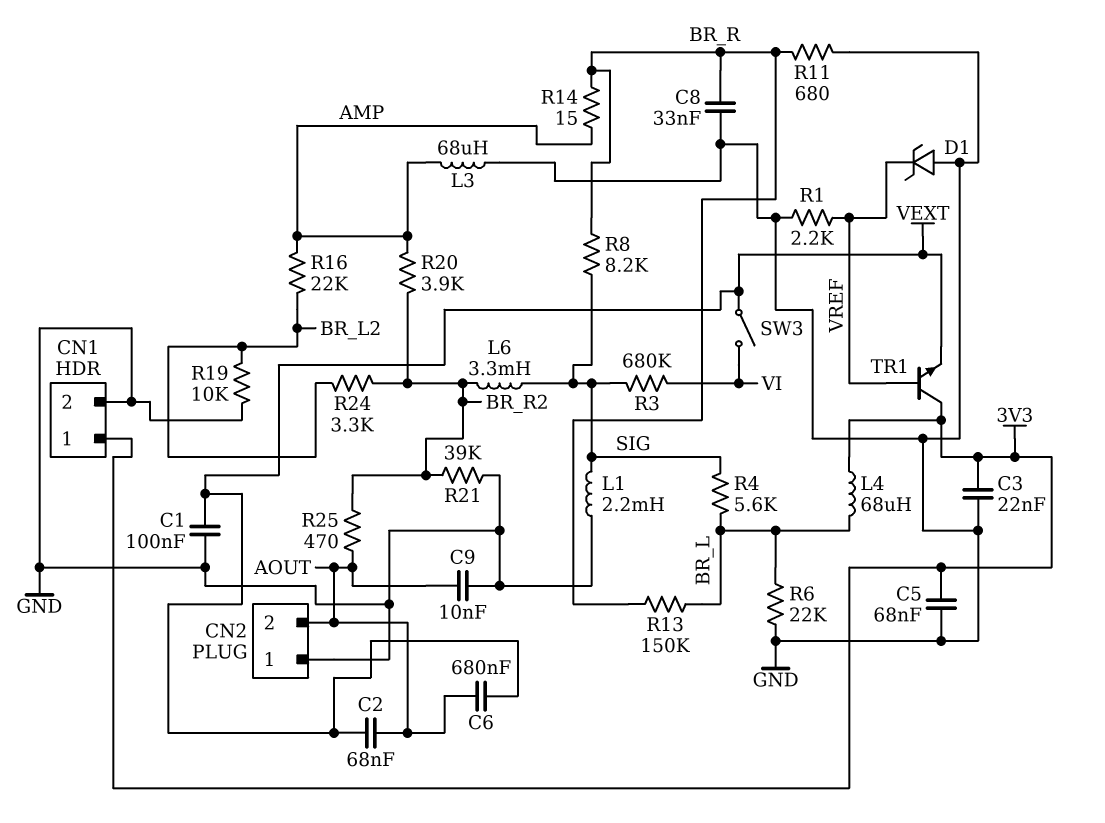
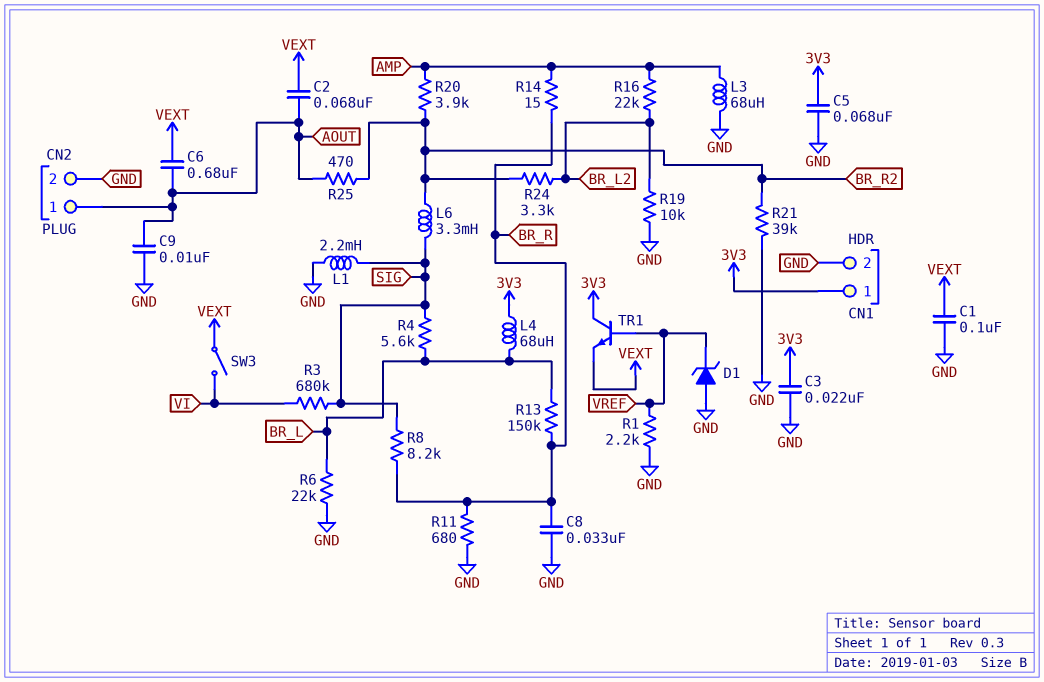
CN2 pin 1: GND -> AOUT
CN2 pin 2: AOUT -> GND

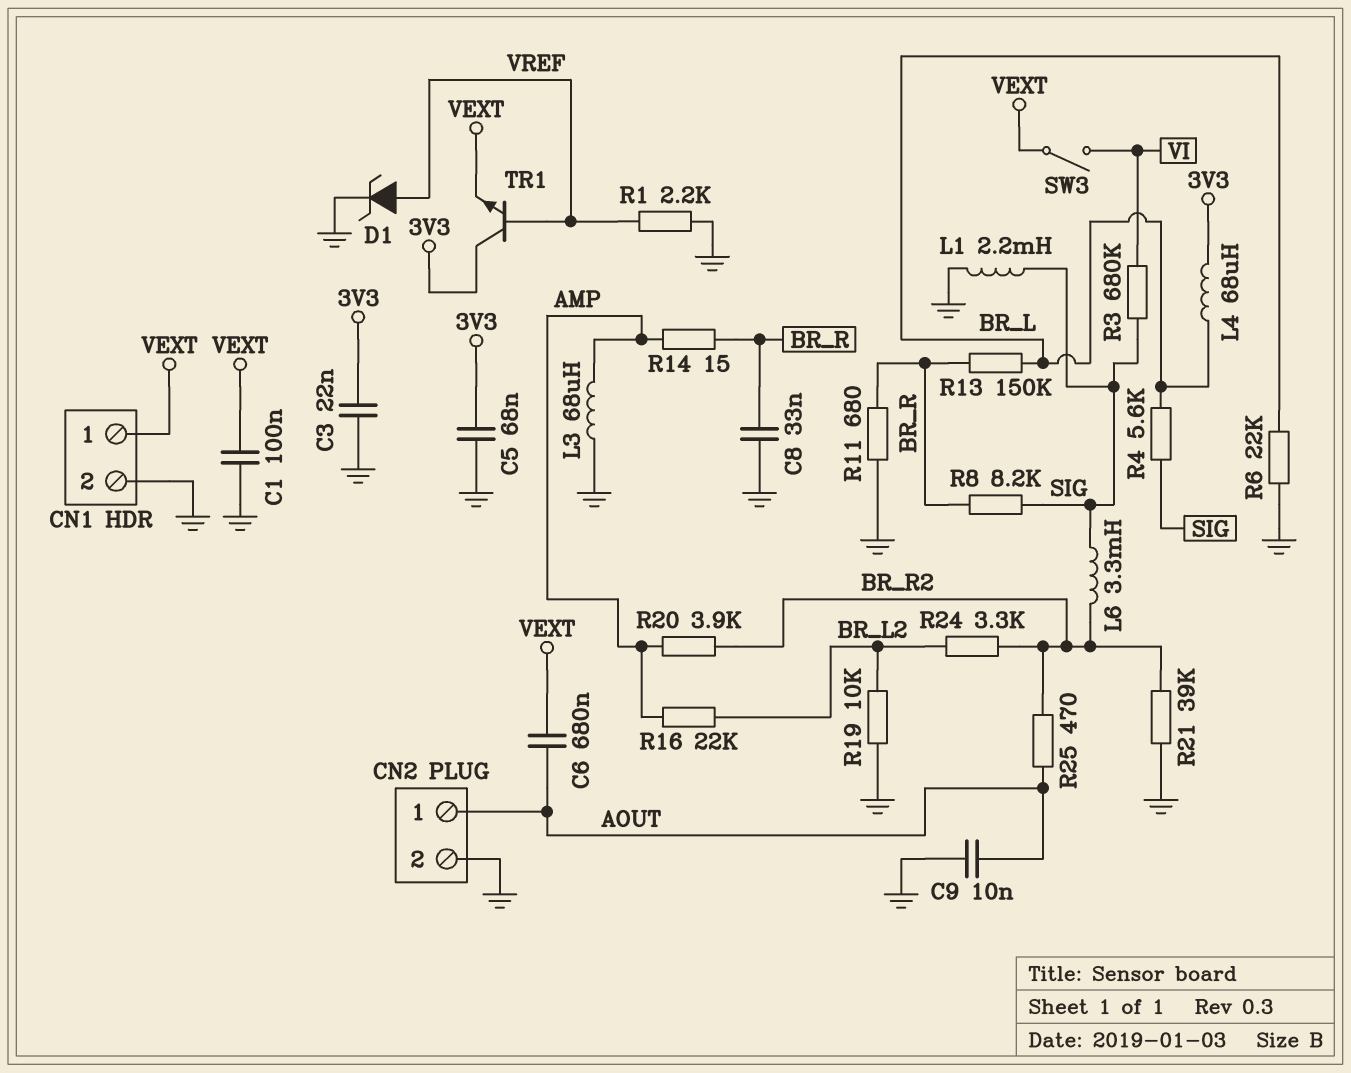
C2: 68nF (AOUT, VEXT) -> none
CN1 pin 1: 3V3 -> VEXT
D1: zener (A GND, K VREF) -> zener (A VREF, K GND)

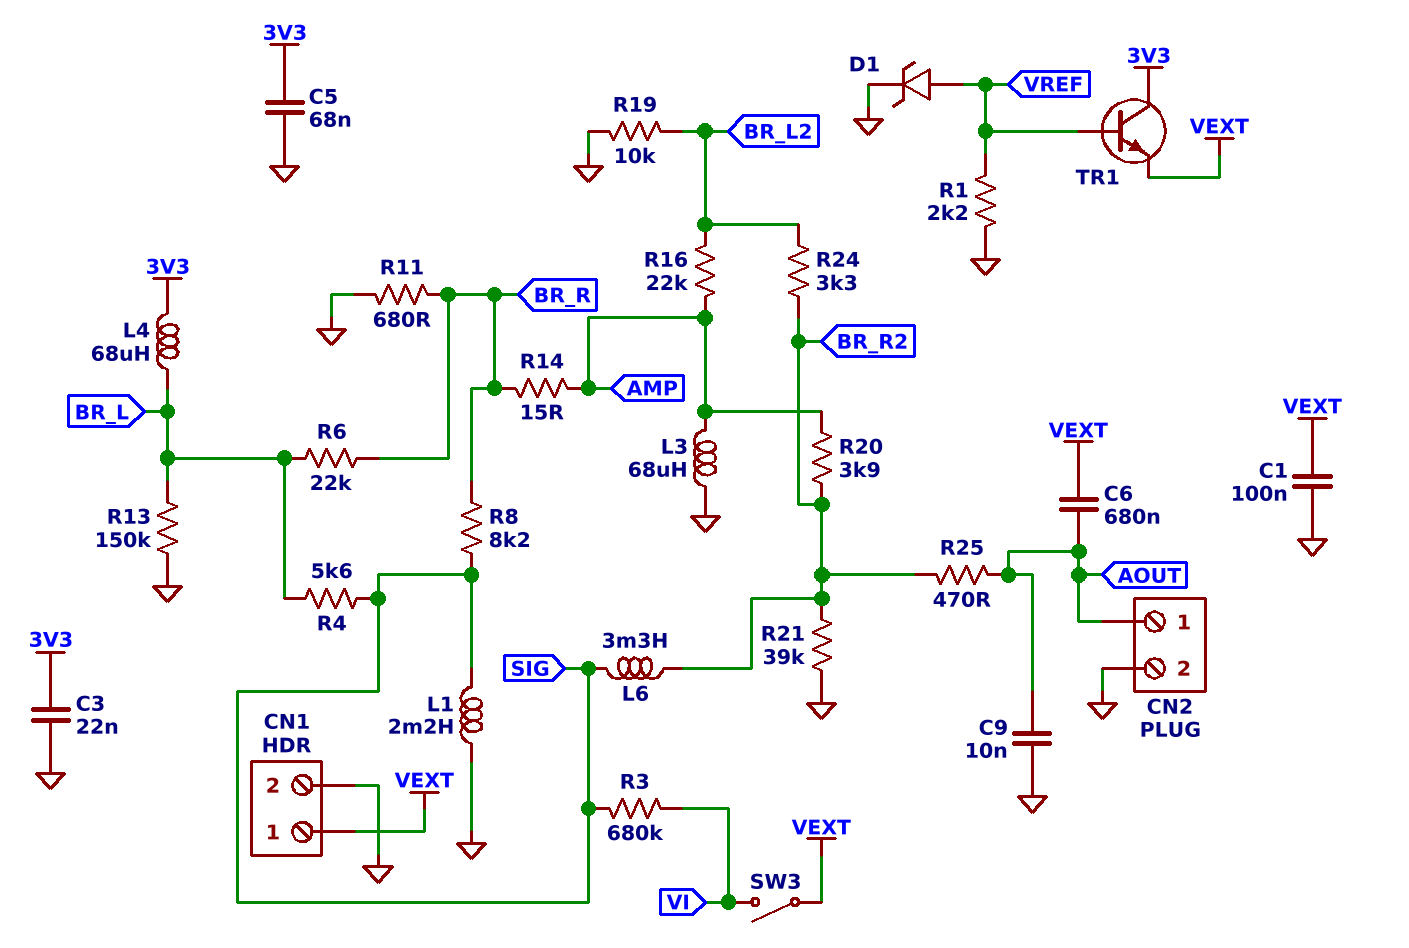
C8: 33nF (BR_R, GND) -> none
R6: 22k (BR_L, GND) -> 22k (BR_L, BR_R)
R13: 150k (BR_L, BR_R) -> 150k (BR_L, GND)

